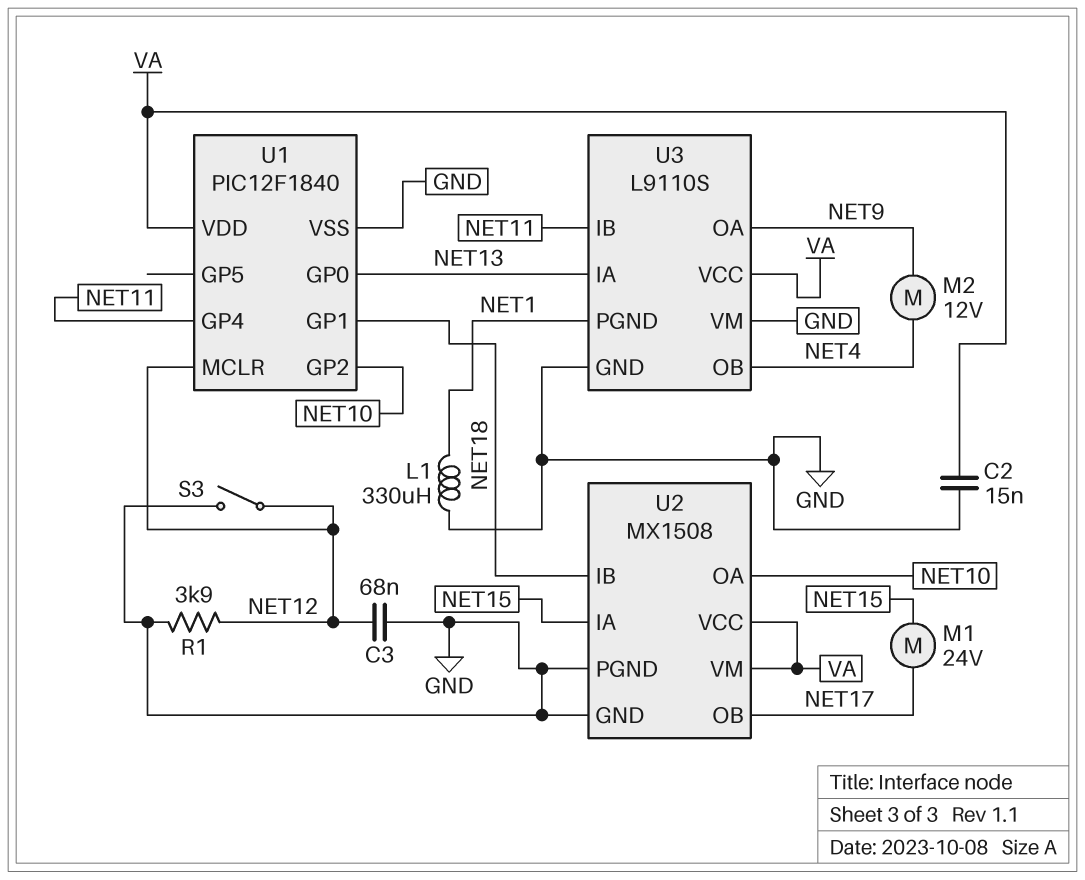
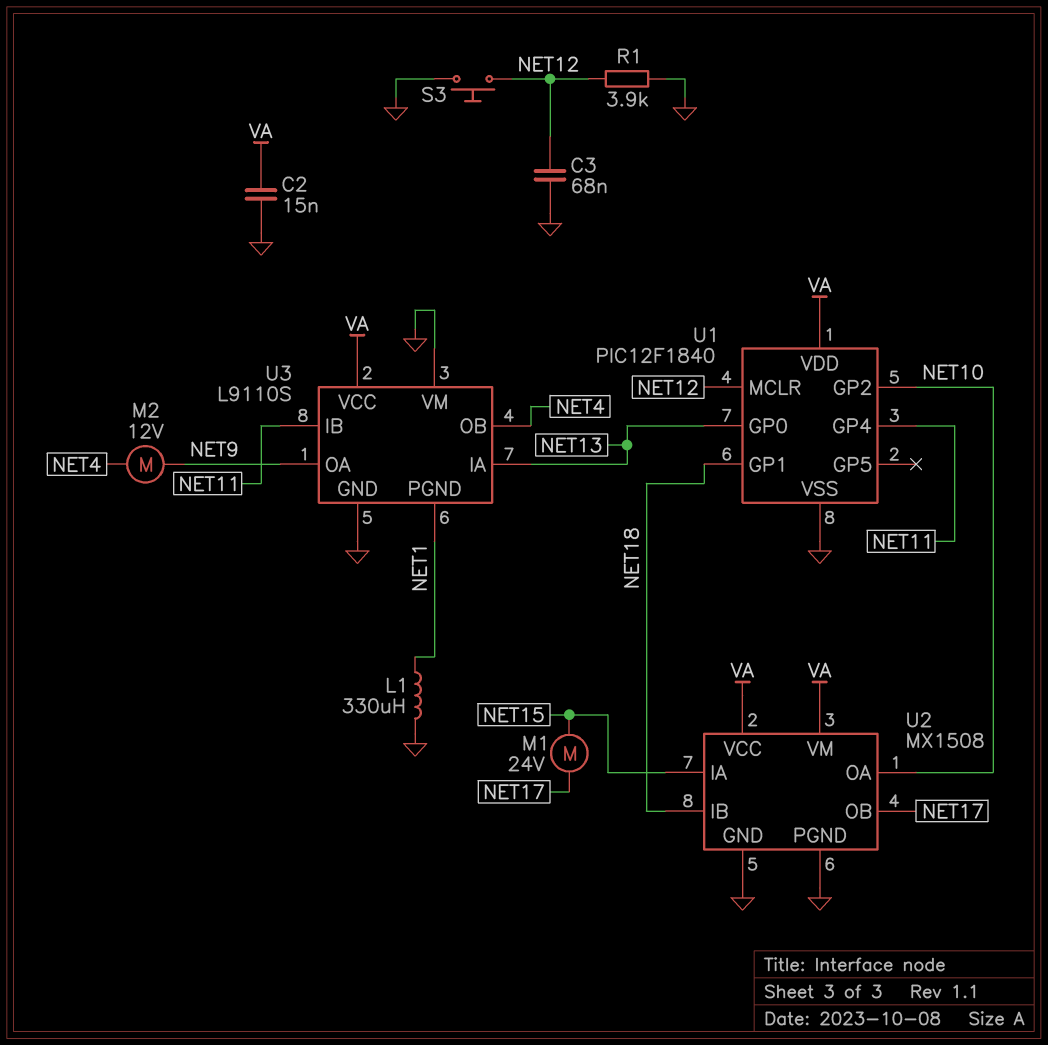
S3: switch (GND, NET12) -> button (GND, NET12)

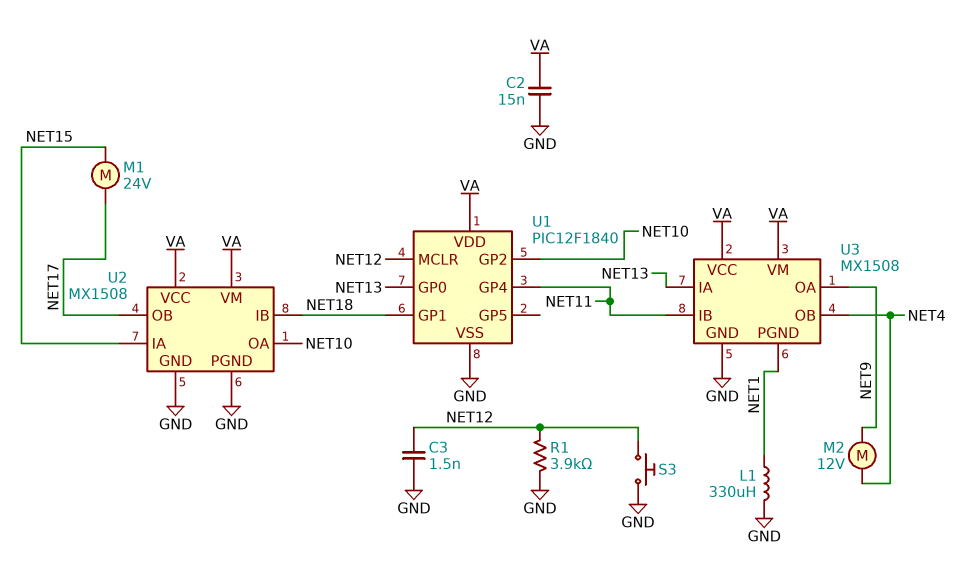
C3: 68nF (GND, NET12) -> 1.5nF (GND, NET12)
U3: L9110S -> MX1508
U3 pin VM: GND -> VA

